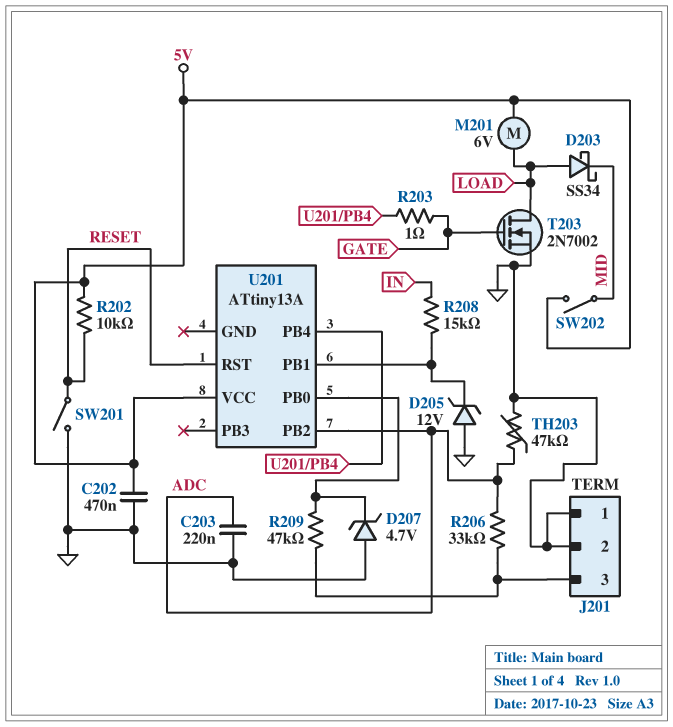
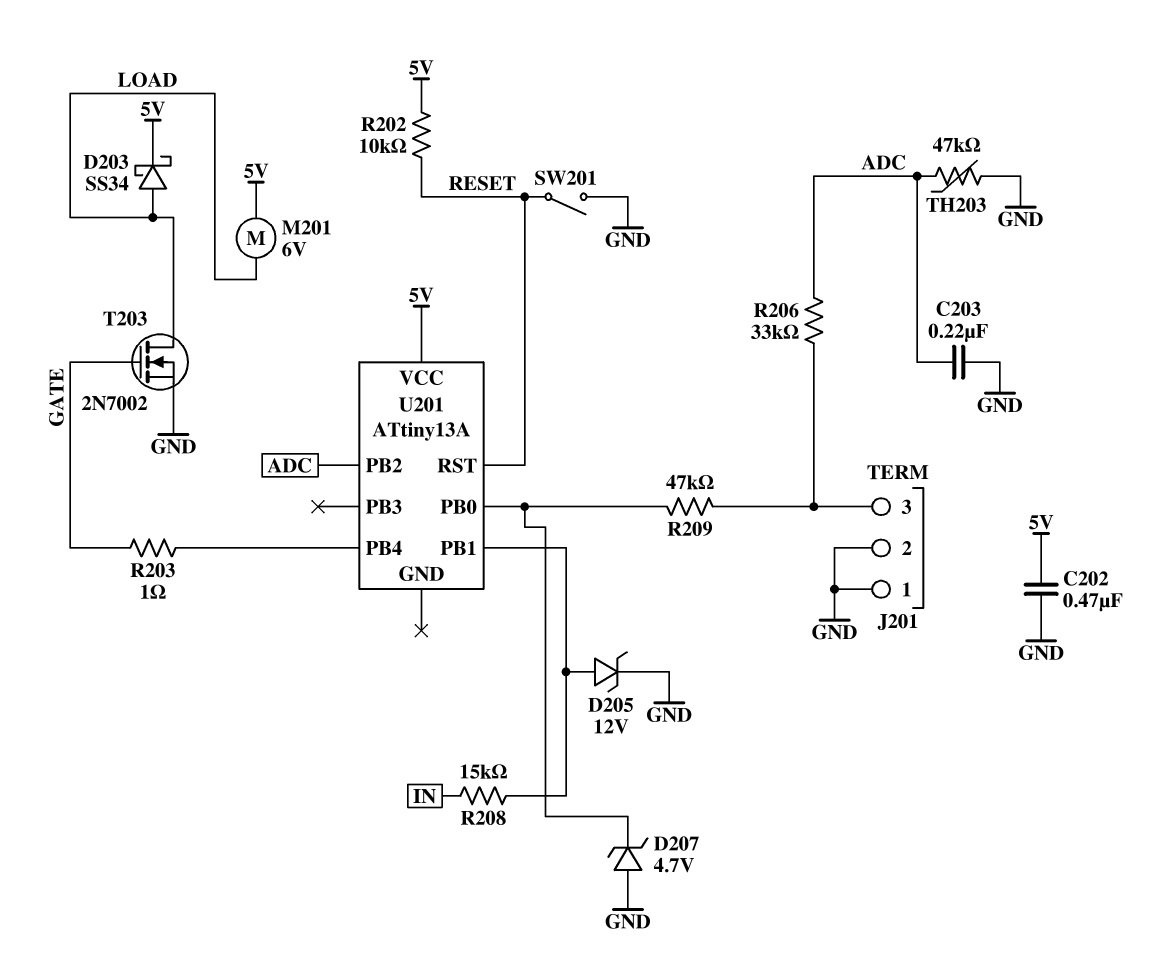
D203: schottky SS34 (A LOAD, K MID) -> schottky SS34 (A LOAD, K 5V)
D205: zener 12V (A GND, K U201/PB1) -> zener 12V (A U201/PB1, K GND)
SW202: switch (5V, MID) -> none

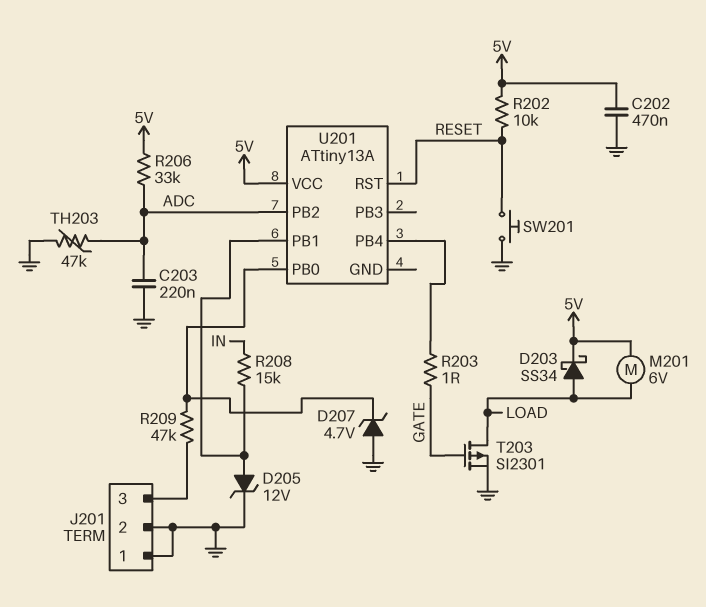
R206: 33k (ADC, J201/3) -> 33k (5V, ADC)
SW201: switch (GND, RESET) -> button (GND, RESET)
T203: NMOS 2N7002 (G GATE, D LOAD, S GND) -> PMOS SI2301 (G GATE, D LOAD, S GND)

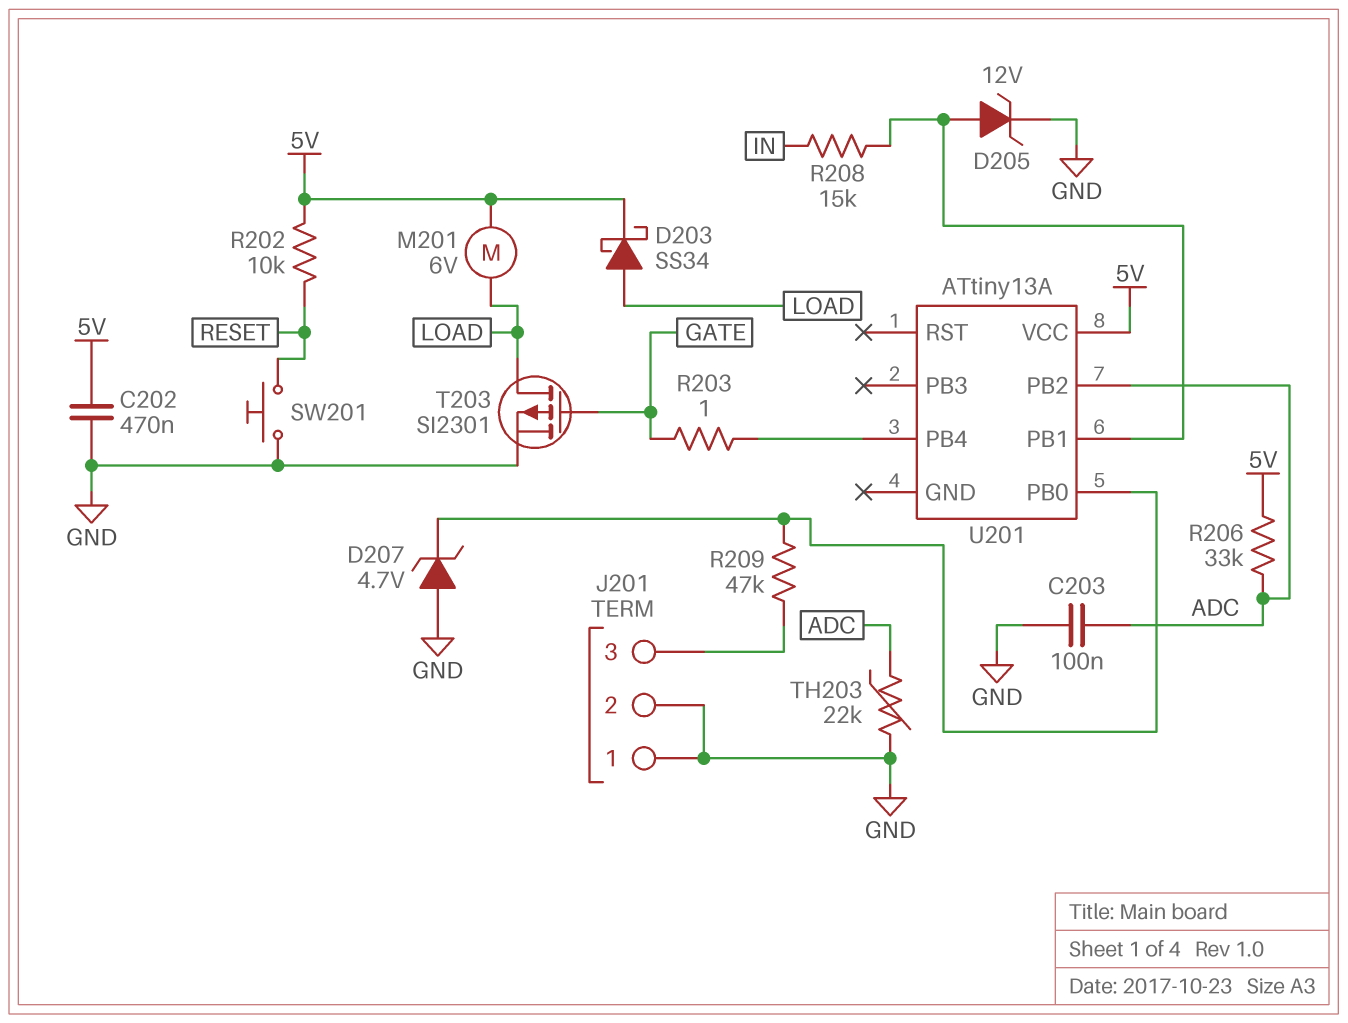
C203: 220nF (ADC, GND) -> 100nF (ADC, GND)
TH203: 47k (ADC, GND) -> 22k (ADC, GND)
U201 pin RST: RESET -> none

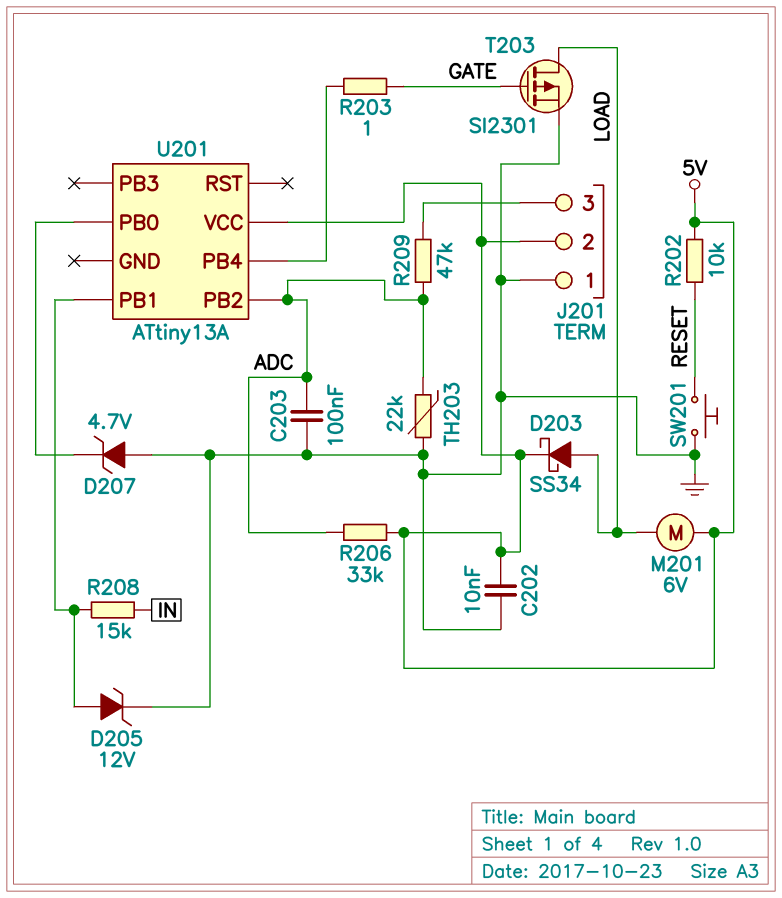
C202: 470nF (5V, GND) -> 10nF (5V, GND)
J201 pin 2: GND -> 5V
R209: 47k (J201/3, U201/PB0) -> 47k (ADC, J201/3)

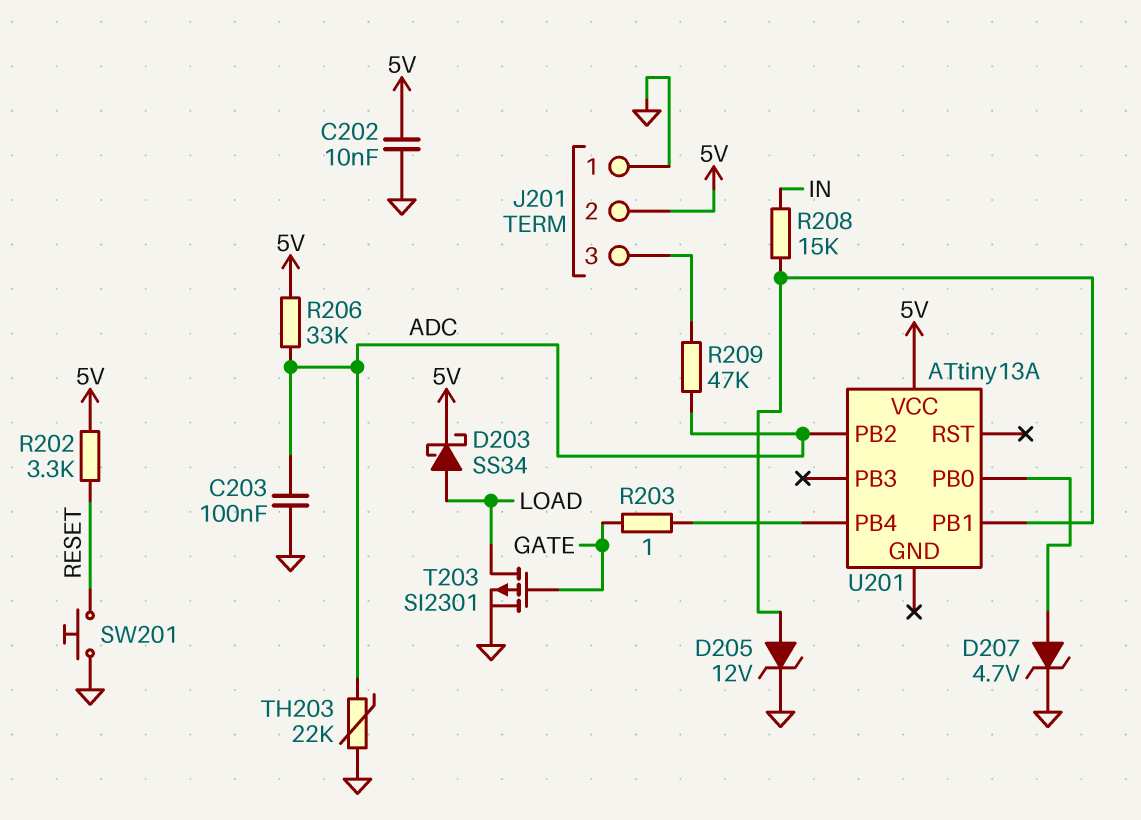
D207: zener 4.7V (A GND, K U201/PB0) -> zener 4.7V (A U201/PB0, K GND)
M201: motor 6V (5V, LOAD) -> none
R202: 10k (5V, RESET) -> 3.3k (5V, RESET)

